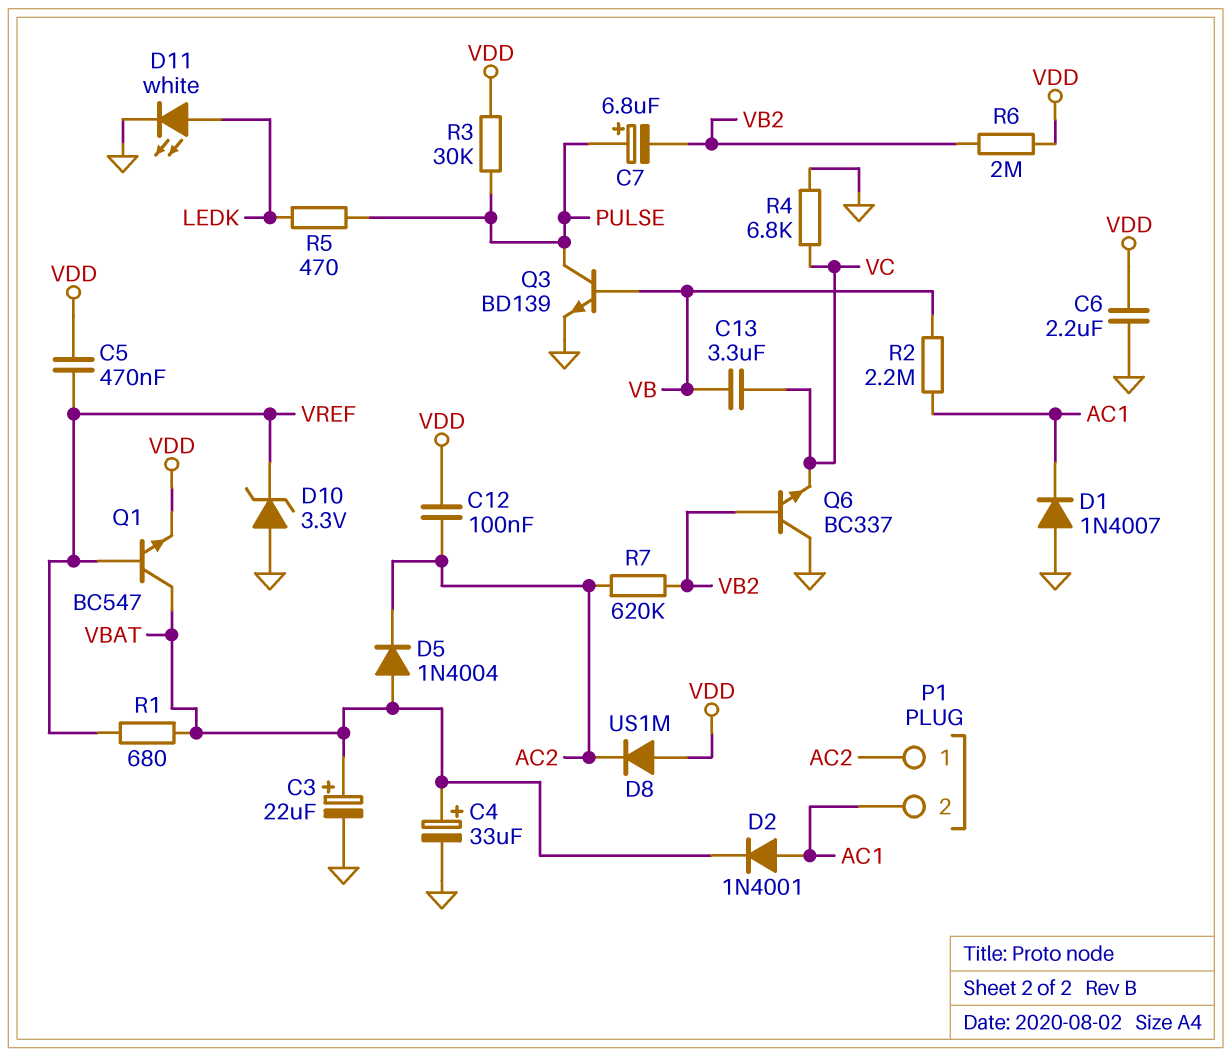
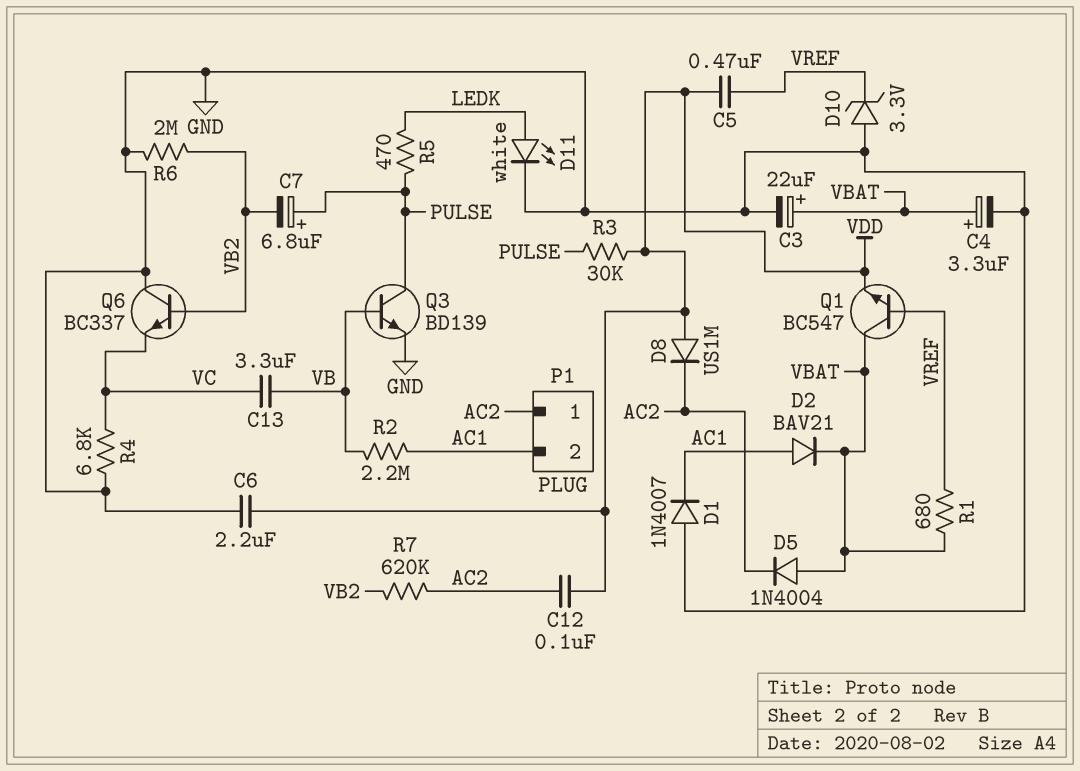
C4: 33uF (plus VBAT, minus GND) -> 3.3uF (plus VBAT, minus GND)
D2: diode 1N4001 (A AC1, K VBAT) -> diode BAV21 (A AC1, K VBAT)
R6: 2M (VB2, VDD) -> 2M (GND, VB2)

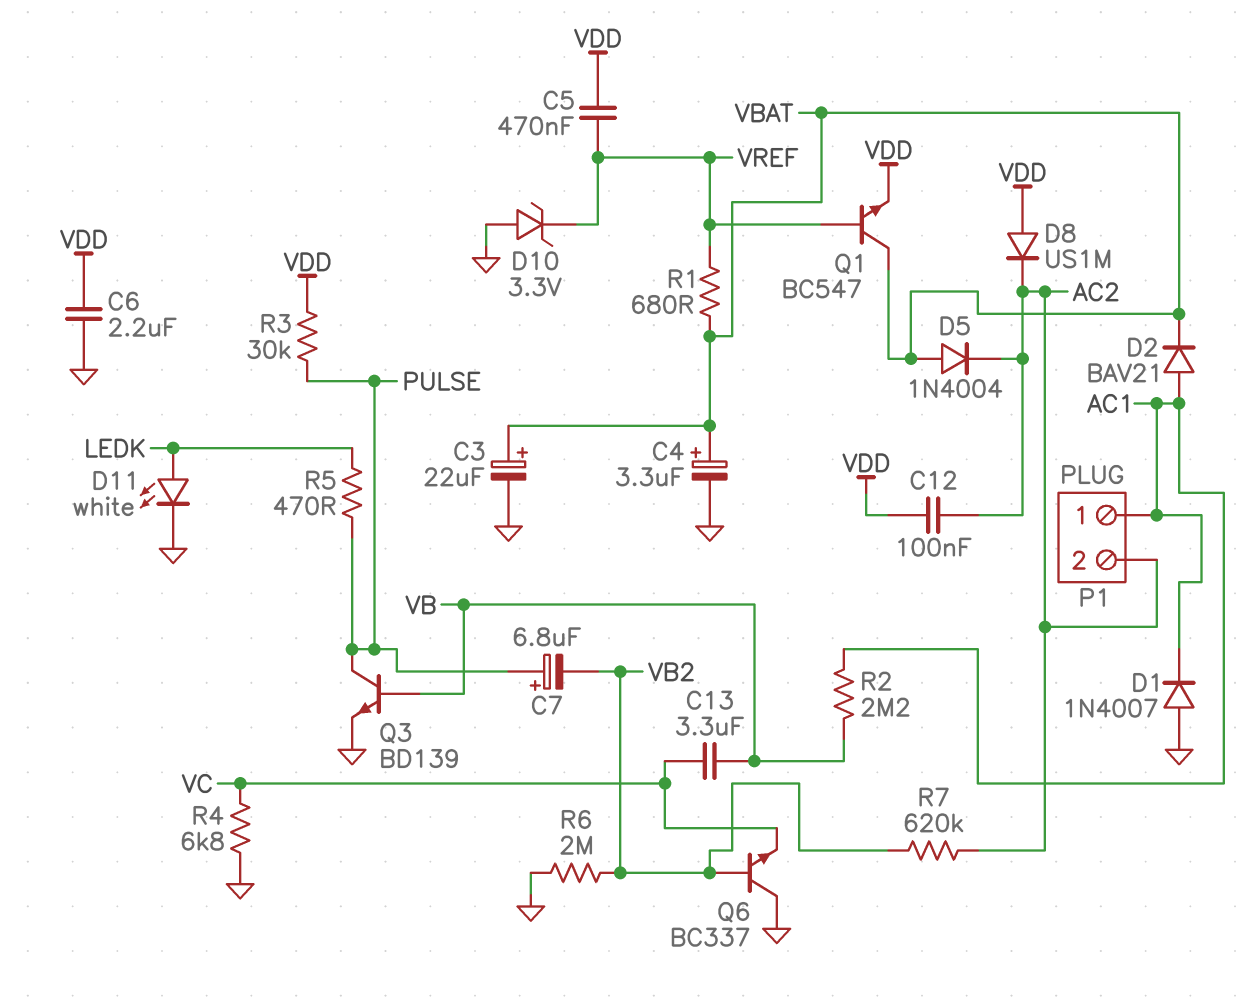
P1 pin 1: AC2 -> AC1
P1 pin 2: AC1 -> AC2

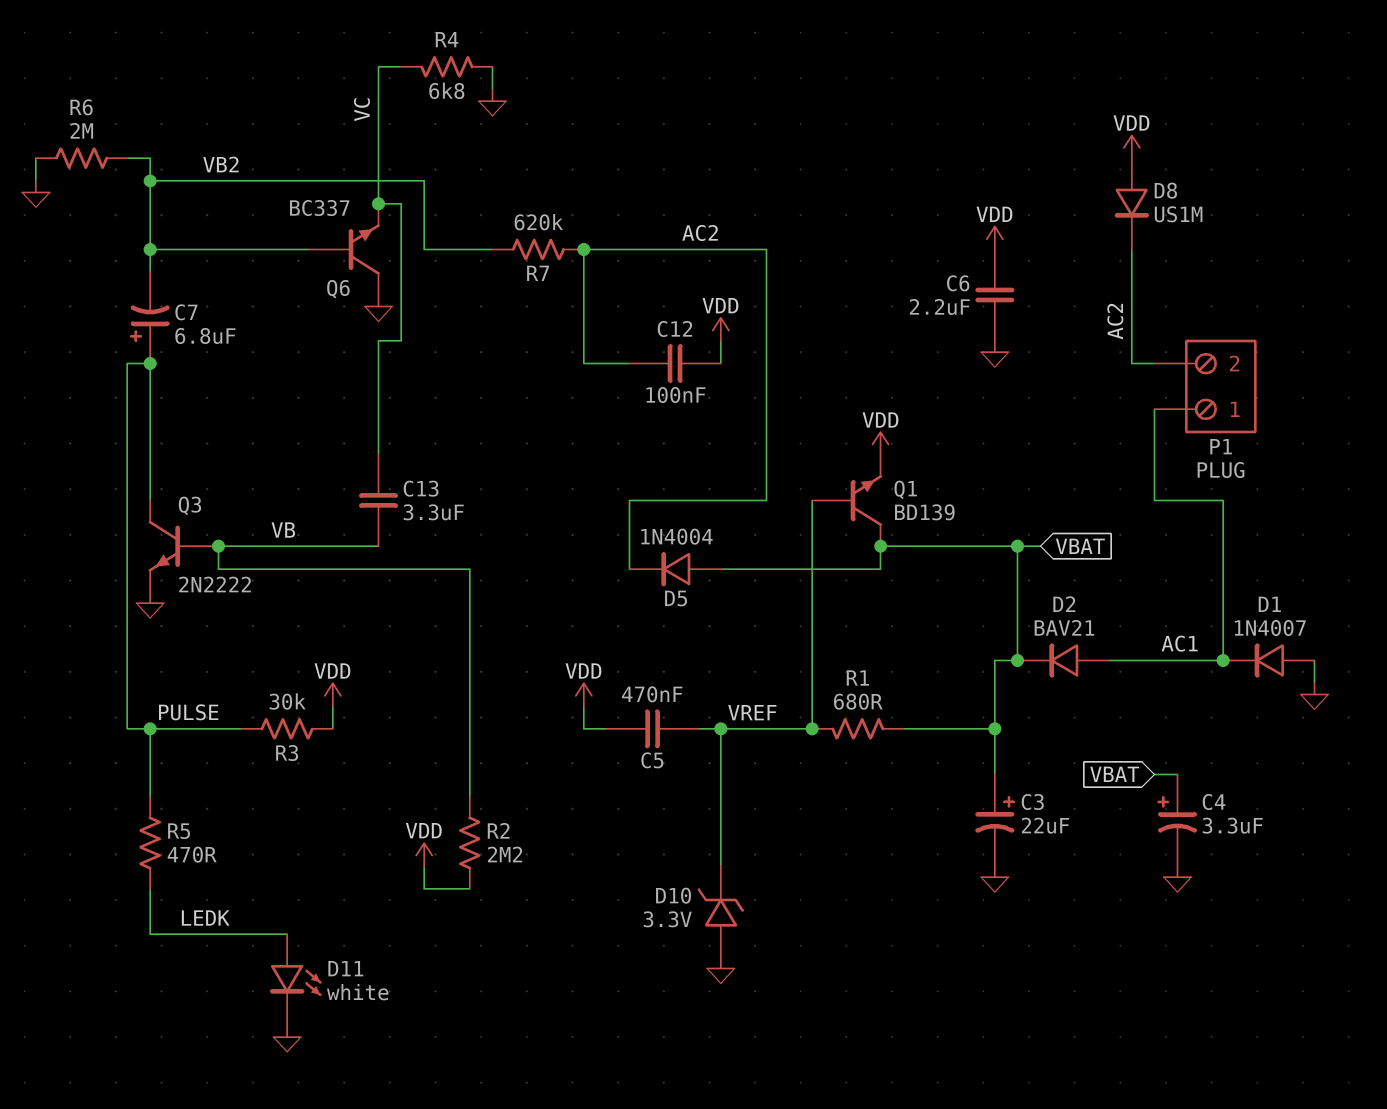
Q1: NPN BC547 (B VREF, C VBAT, E VDD) -> NPN BD139 (B VREF, C VBAT, E VDD)
Q3: NPN BD139 (B VB, C PULSE, E GND) -> NPN 2N2222 (B VB, C PULSE, E GND)
R2: 2.2M (AC1, VB) -> 2.2M (VB, VDD)

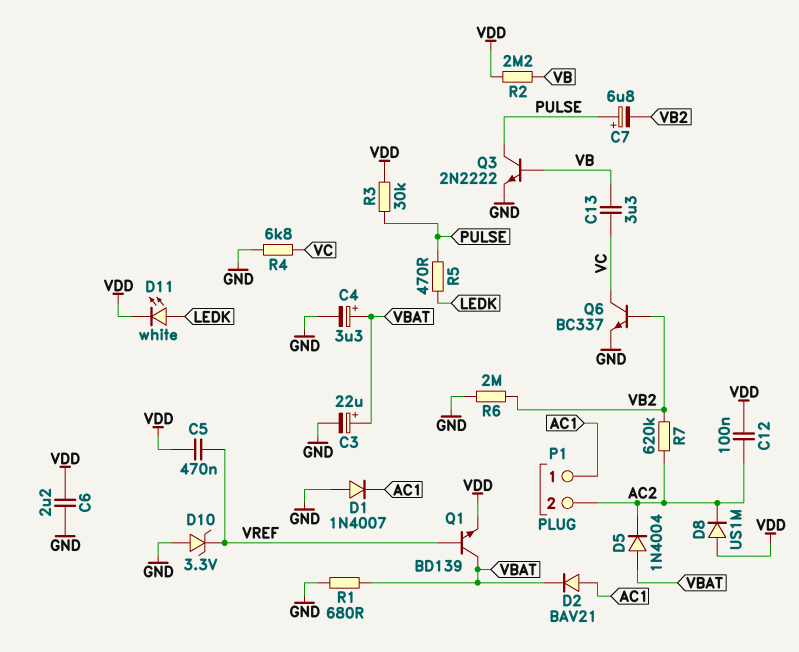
D11: LED white (A LEDK, K GND) -> LED white (A LEDK, K VDD)
Q6: NPN BC337 (B VB2, C GND, E VC) -> NPN BC337 (B VB2, C VC, E GND)
R1: 680 (VBAT, VREF) -> 680 (GND, VBAT)

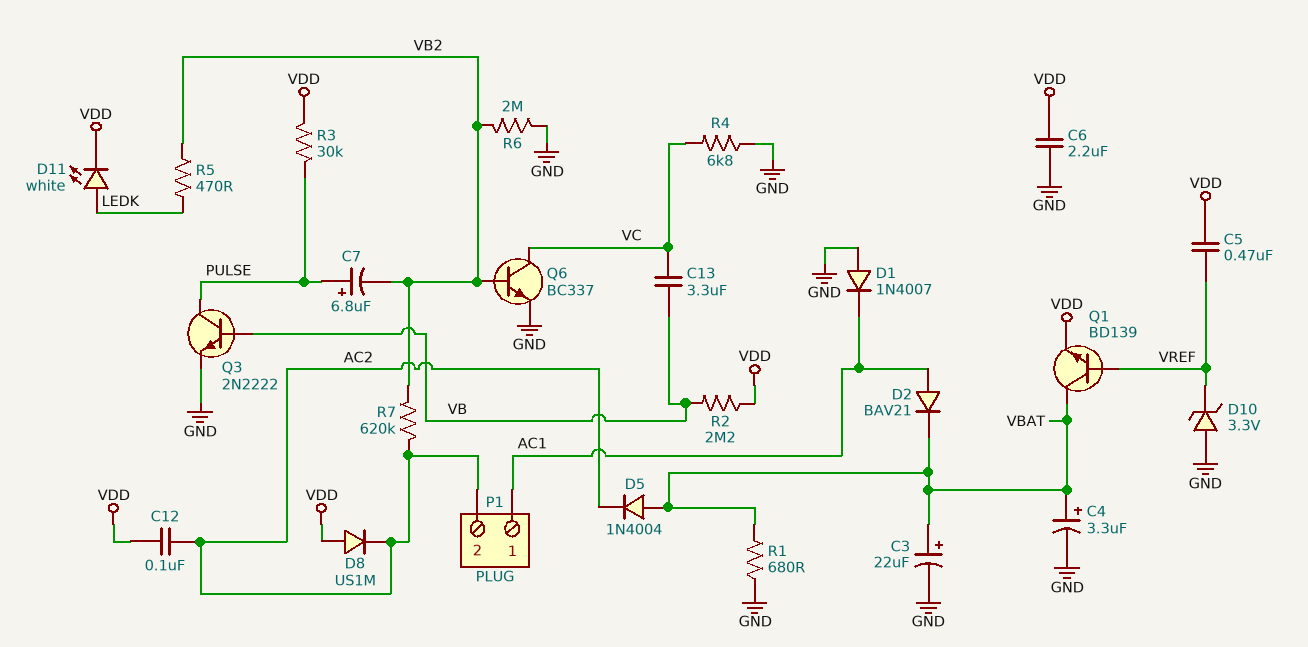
R5: 470 (LEDK, PULSE) -> 470 (LEDK, VB2)

